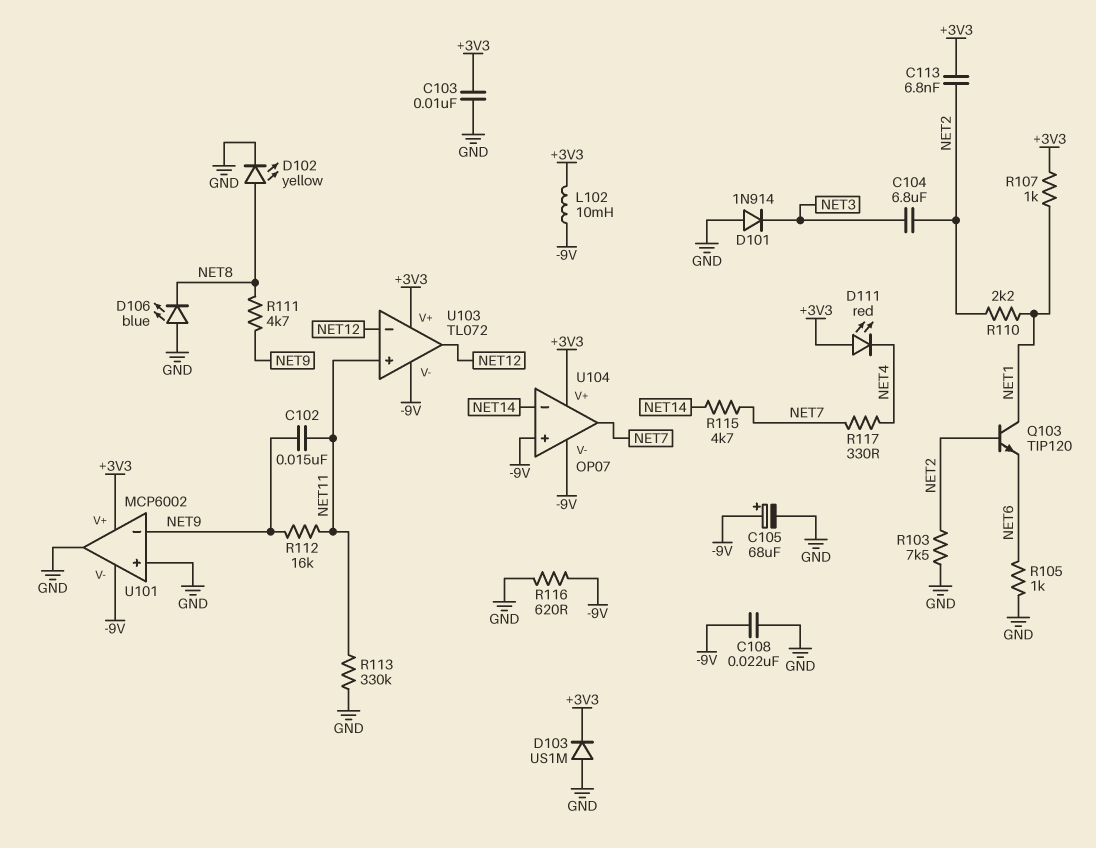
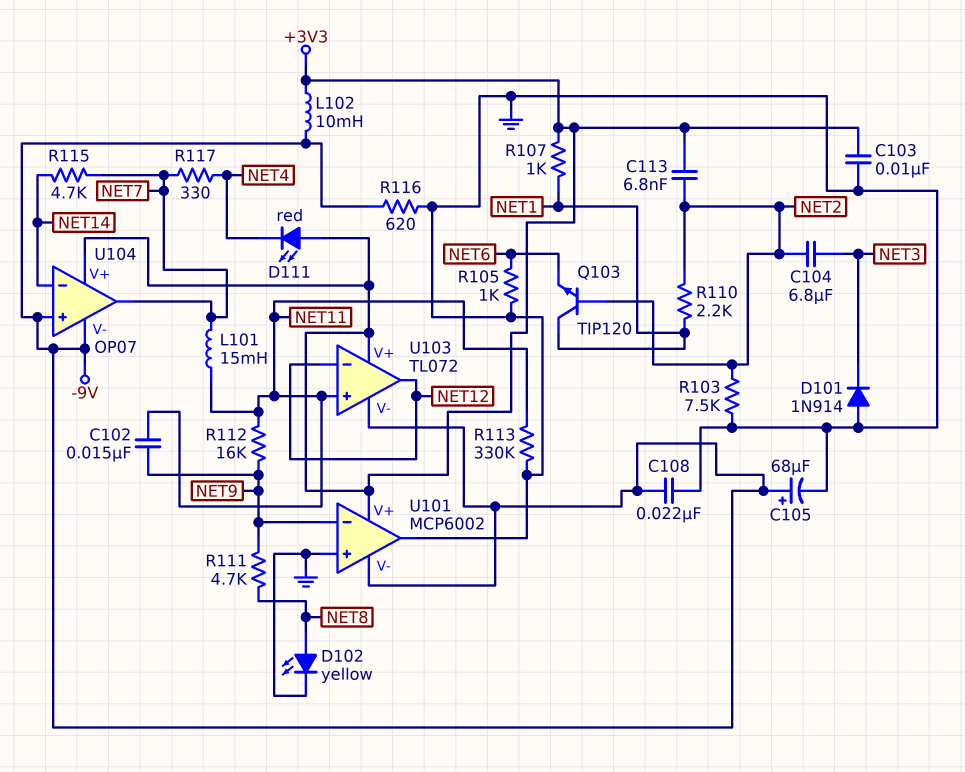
D103: diode US1M (A GND, K +3V3) -> none
D106: LED blue (A GND, K NET8) -> none
L101: none -> 15mH (NET7, NET11)

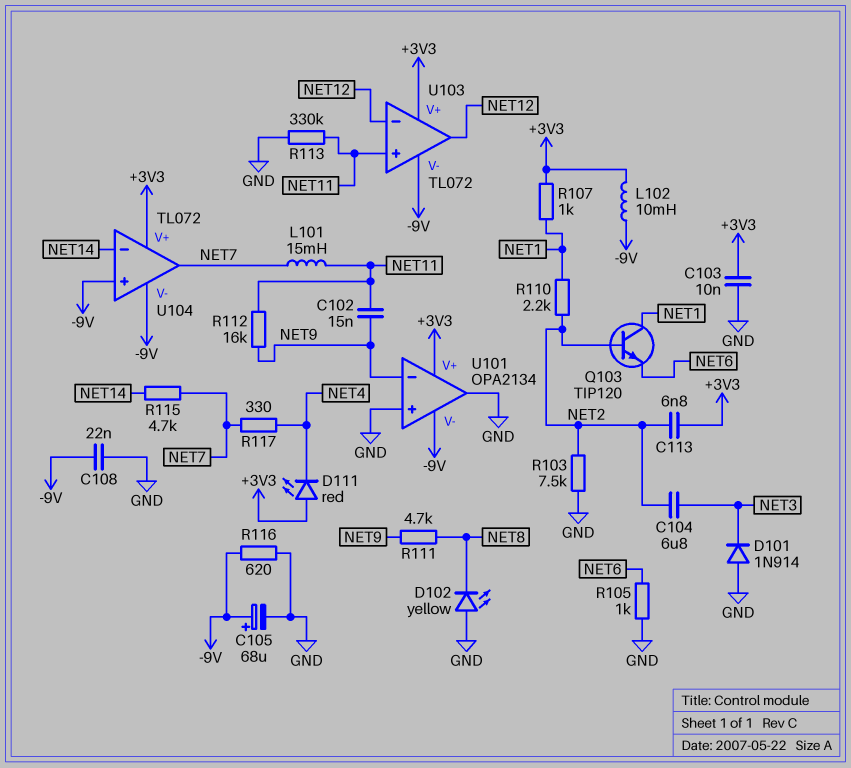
D102: LED yellow (A NET8, K GND) -> LED yellow (A GND, K NET8)
U101: MCP6002 -> OPA2134
U104: OP07 -> TL072

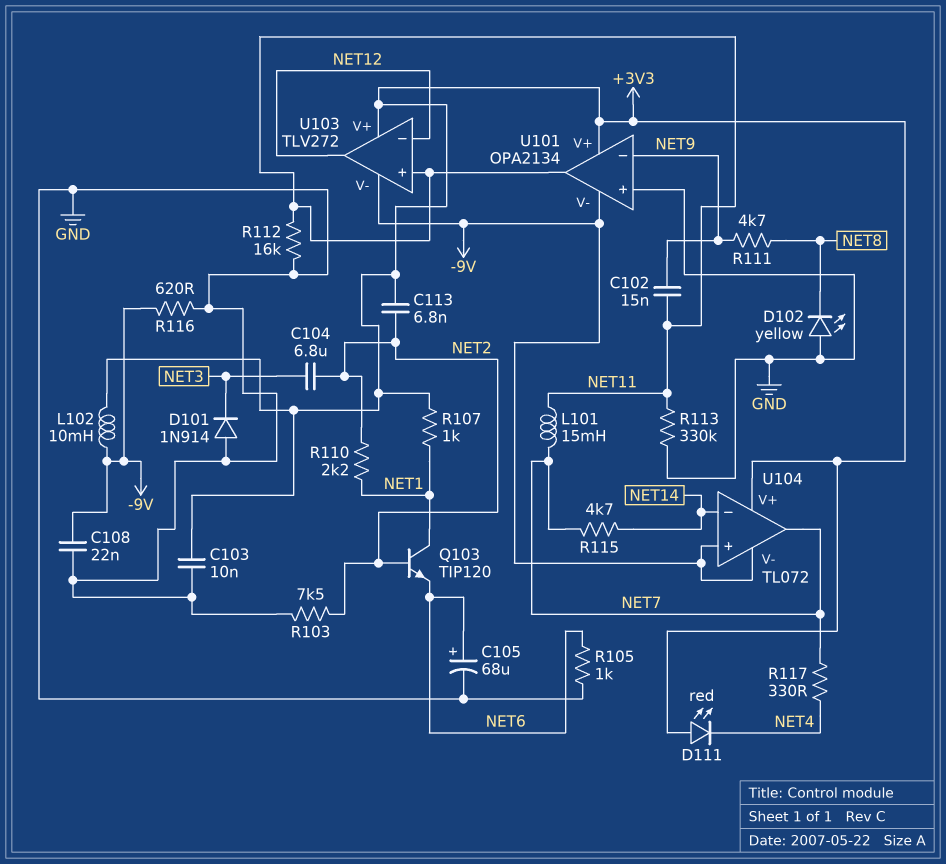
C105: 68uF (plus -9V, minus GND) -> 68uF (plus NET6, minus GND)
R112: 16k (NET9, NET11) -> 16k (GND, NET11)
U101 pin out: GND -> NET11
U103: TL072 -> TLV272

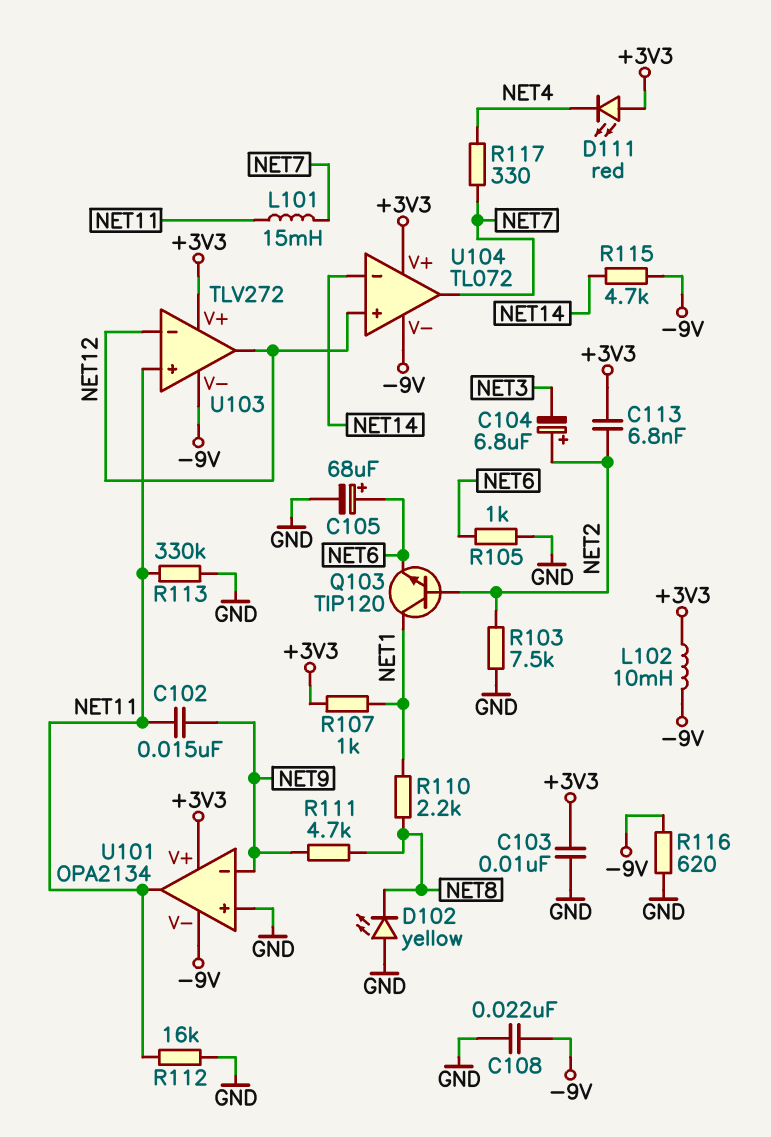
C104: 6.8uF (NET2, NET3) -> 6.8uF (plus NET2, minus NET3)
D101: diode 1N914 (A GND, K NET3) -> none
R110: 2.2k (NET1, NET2) -> 2.2k (NET1, NET8)
R115: 4.7k (NET7, NET14) -> 4.7k (-9V, NET14)
U104 pin in+: -9V -> NET12

